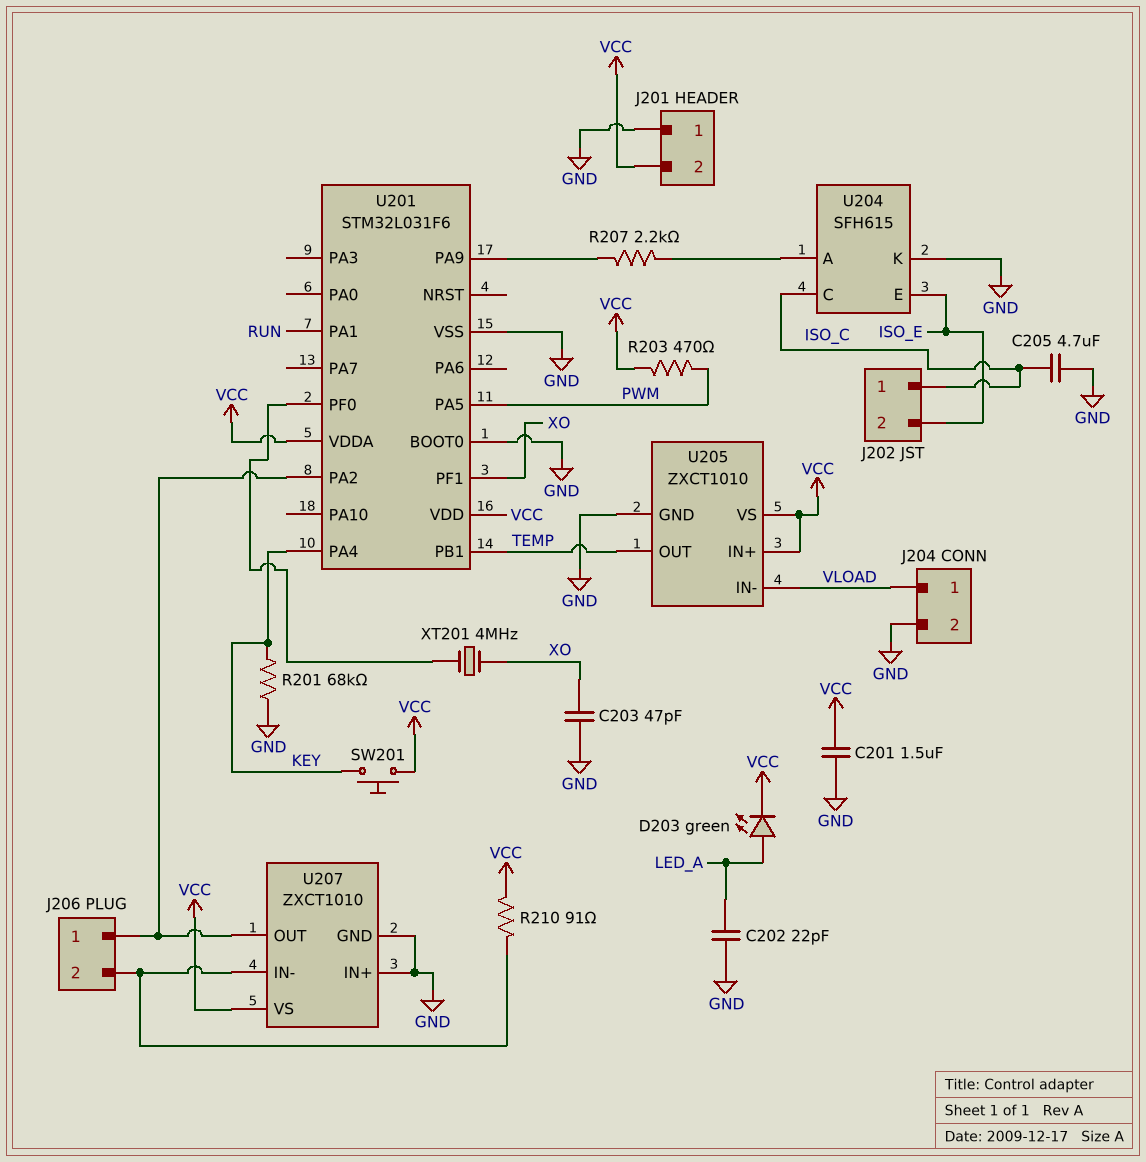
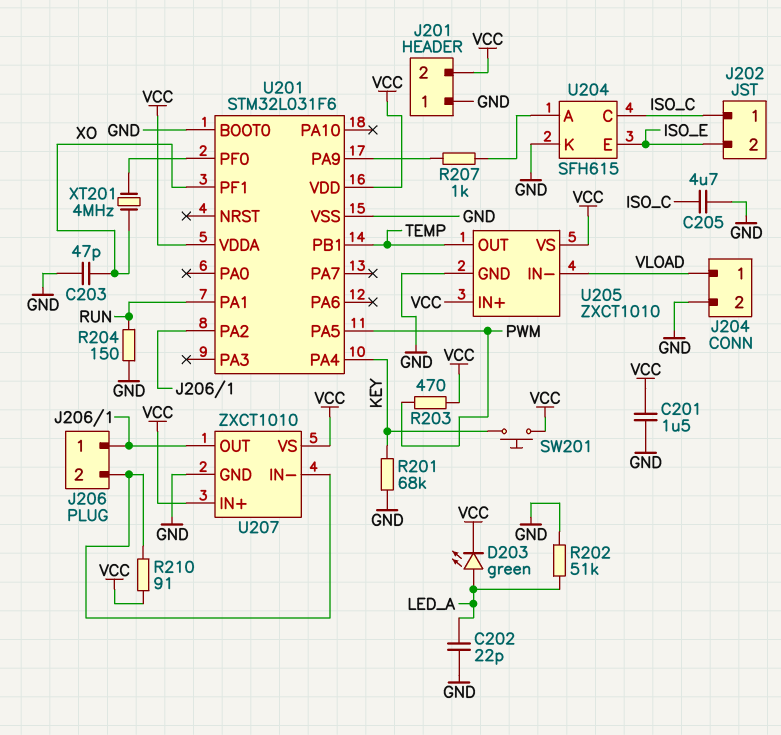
R202: none -> 51k (GND, LED_A)
R204: none -> 150 (GND, RUN)
R207: 2.2k (U201/PA9, U204/A) -> 1k (U201/PA9, U204/A)
U207 pin IN+: GND -> VCC

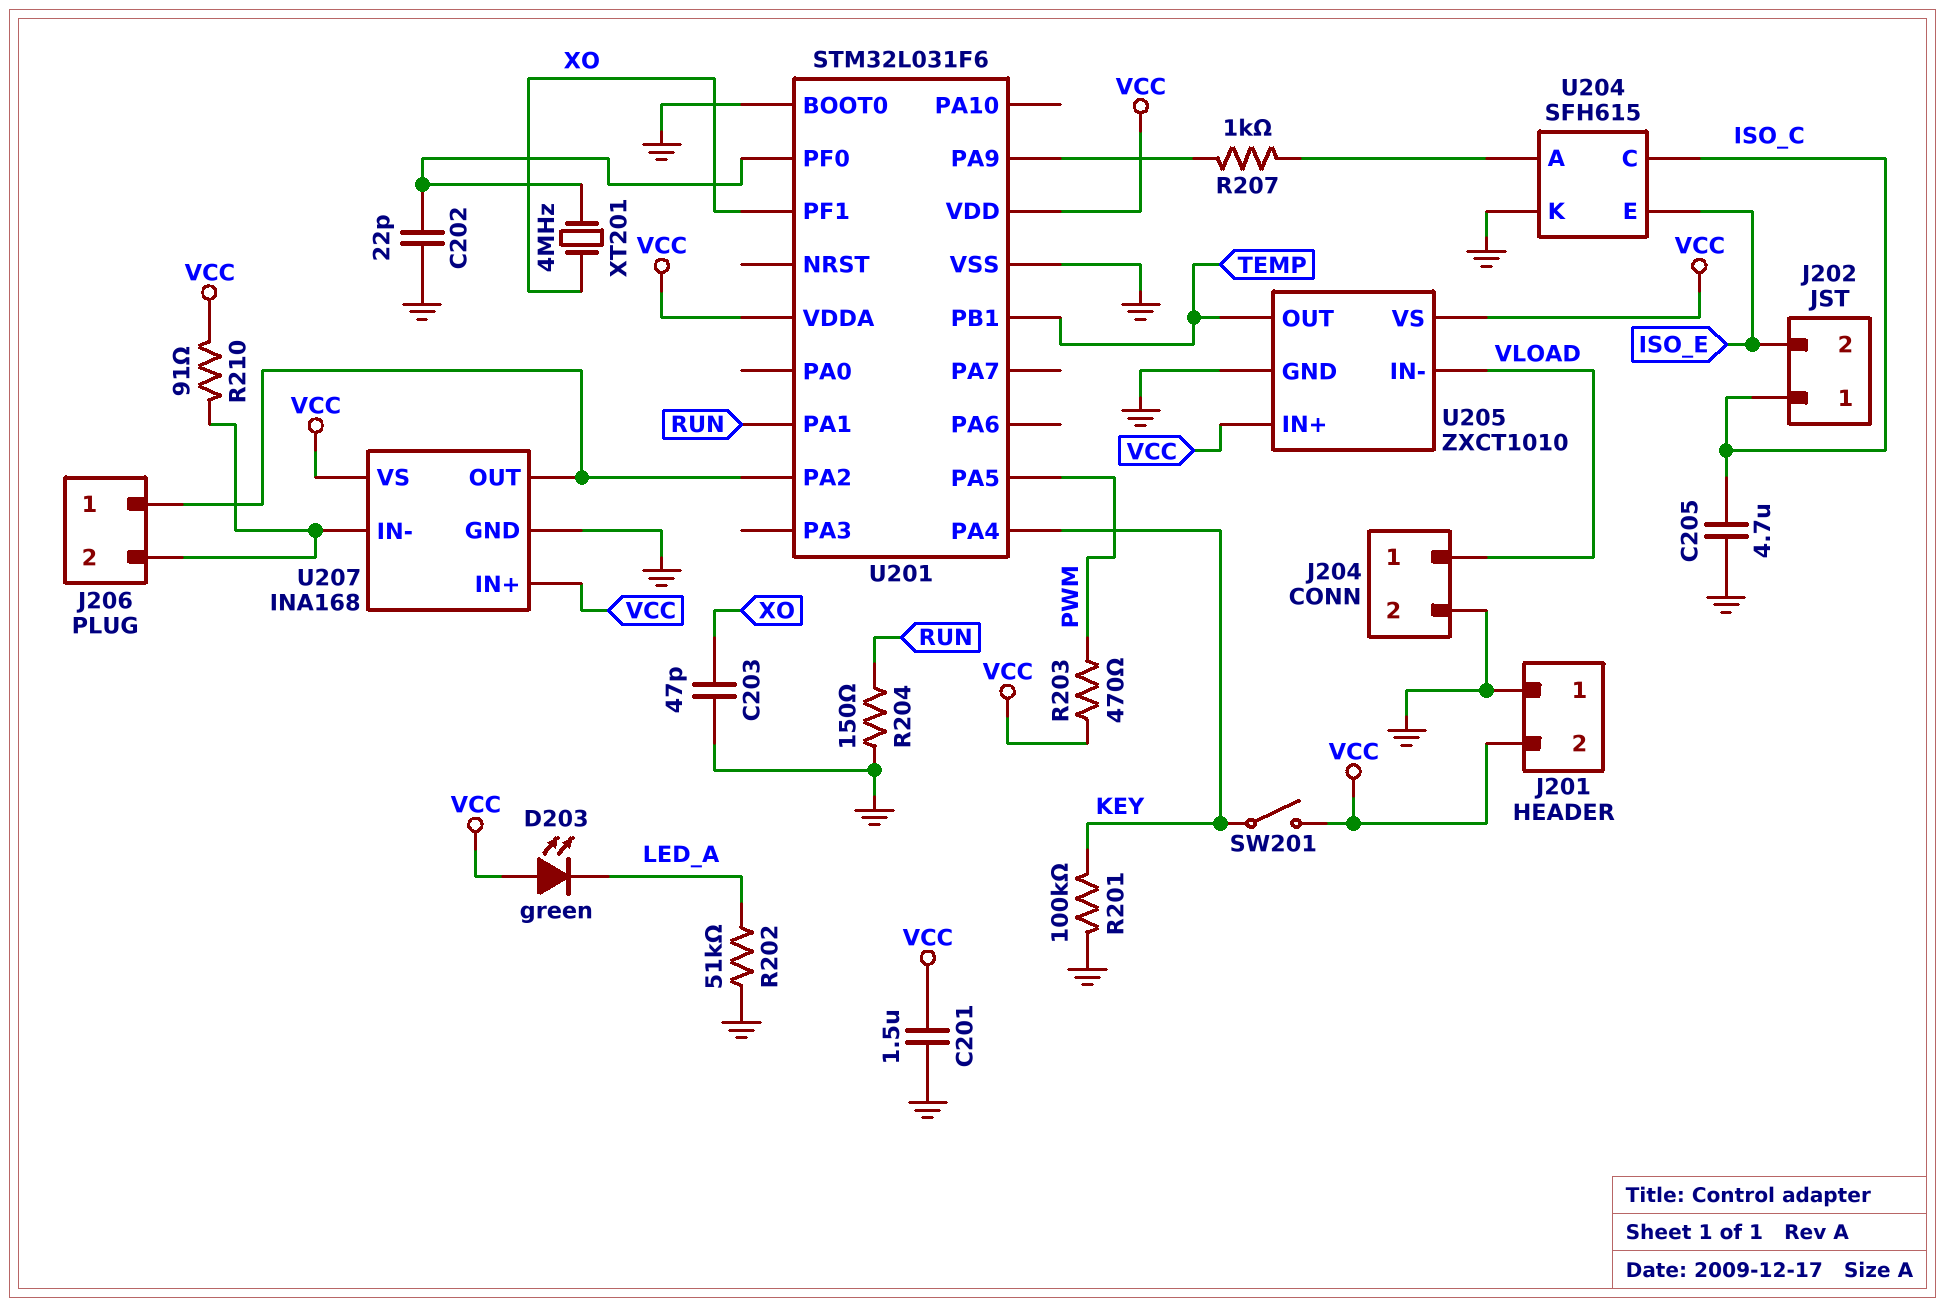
C202: 22pF (GND, LED_A) -> 22pF (GND, U201/PF0)
D203: LED green (A LED_A, K VCC) -> LED green (A VCC, K LED_A)
R201: 68k (GND, KEY) -> 100k (GND, KEY)
SW201: button (KEY, VCC) -> switch (KEY, VCC)
U207: ZXCT1010 -> INA168

